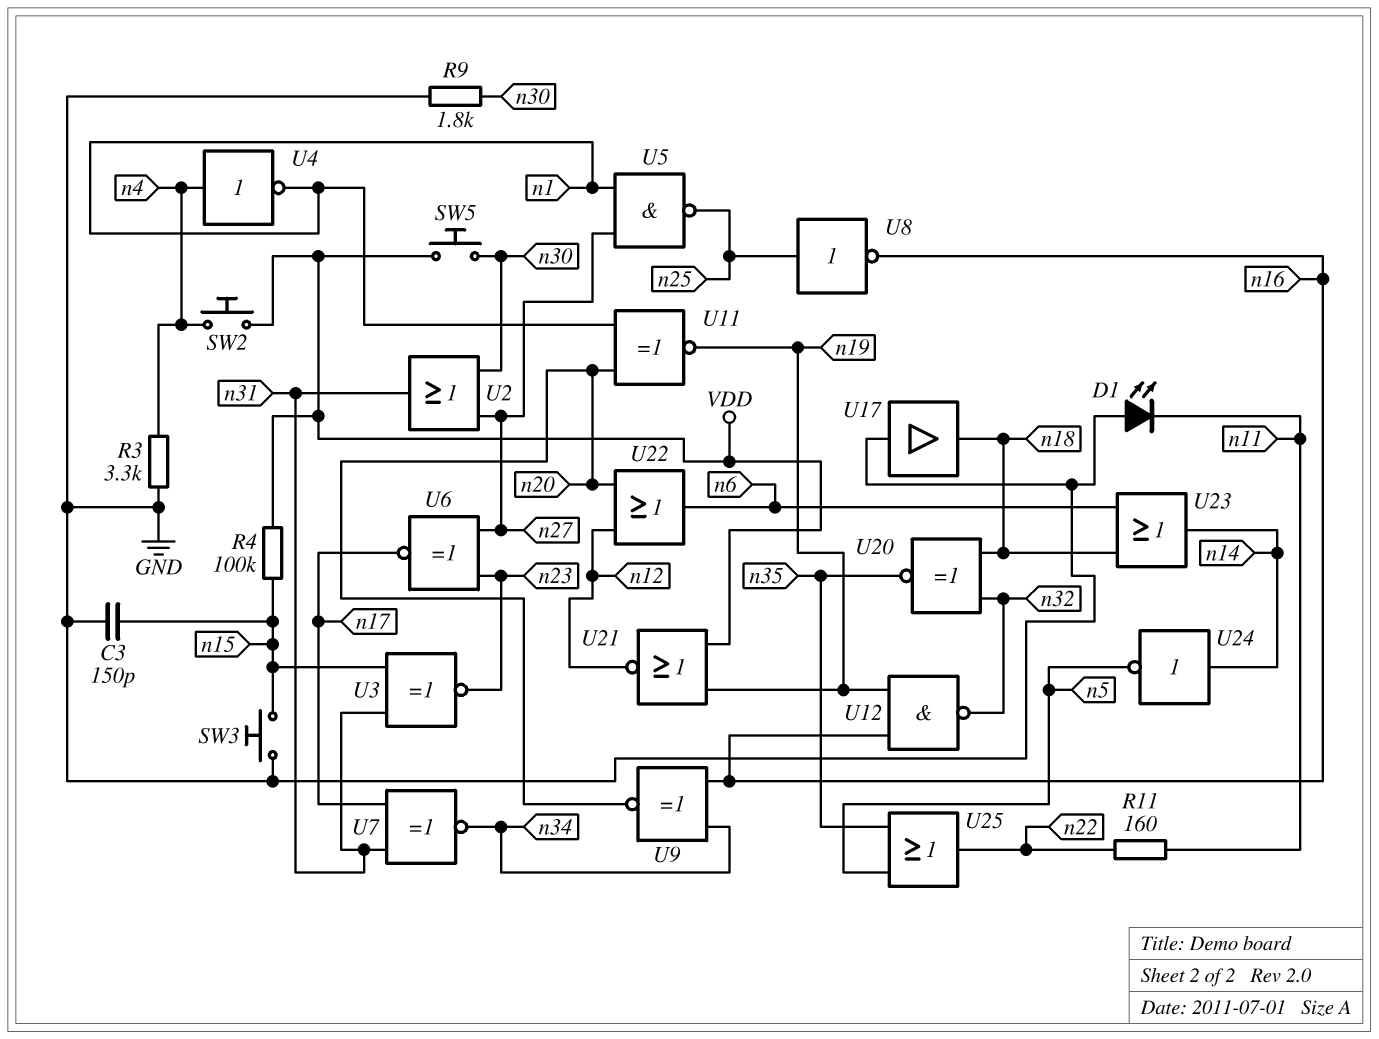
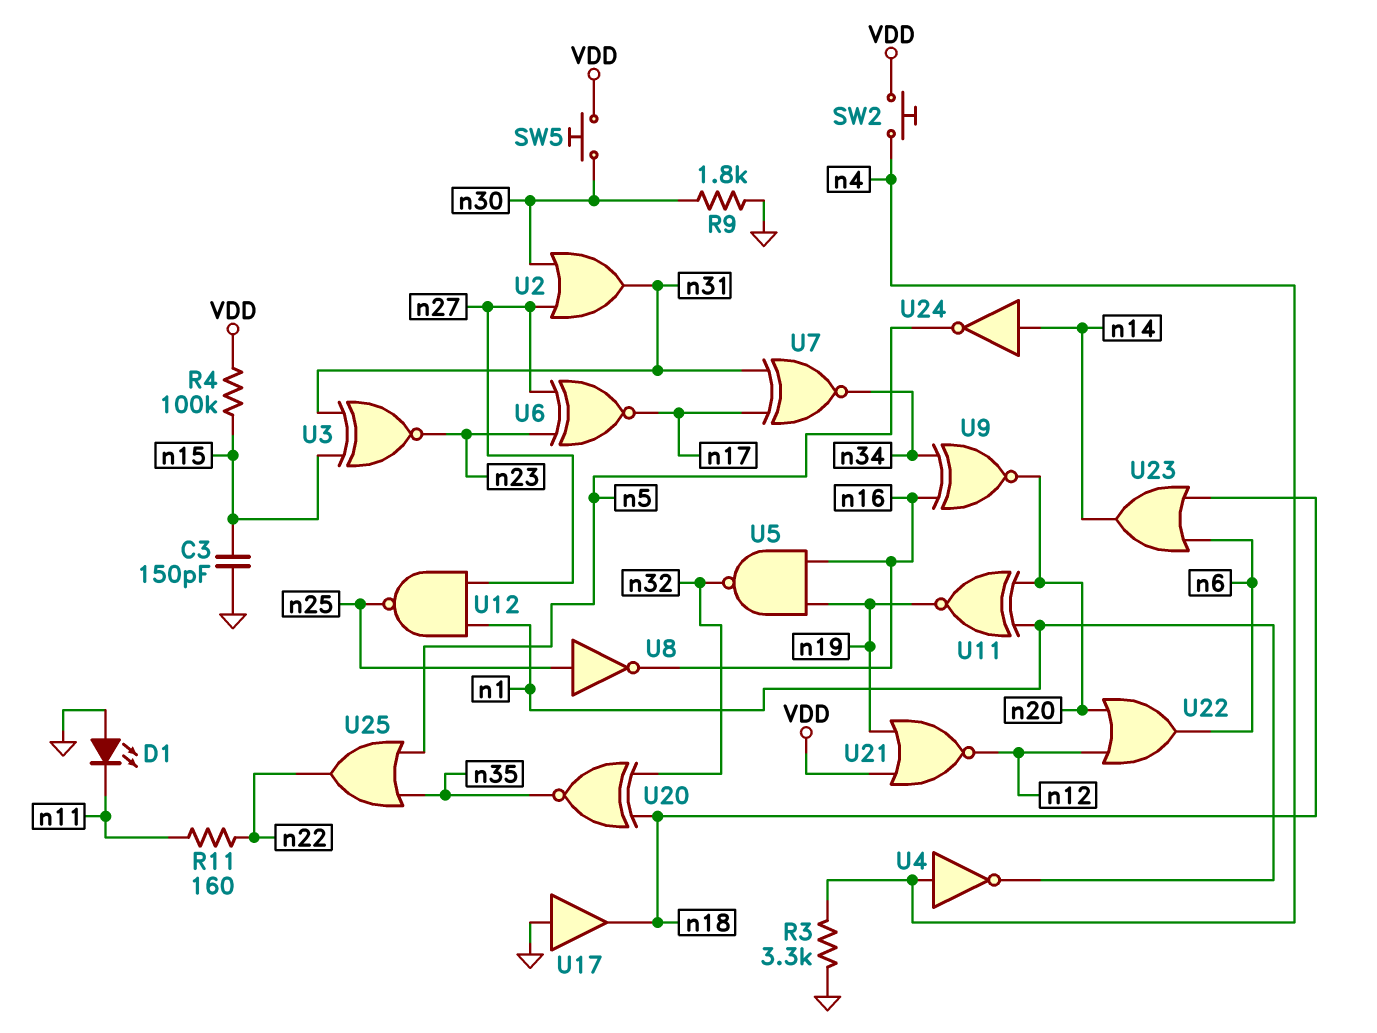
SW3: button (GND, n15) -> none
U5: NAND (in n1, in n27, out n25) -> NAND (in n16, in n19, out n32)
U12: NAND (in n16, in n19, out n32) -> NAND (in n1, in n27, out n25)

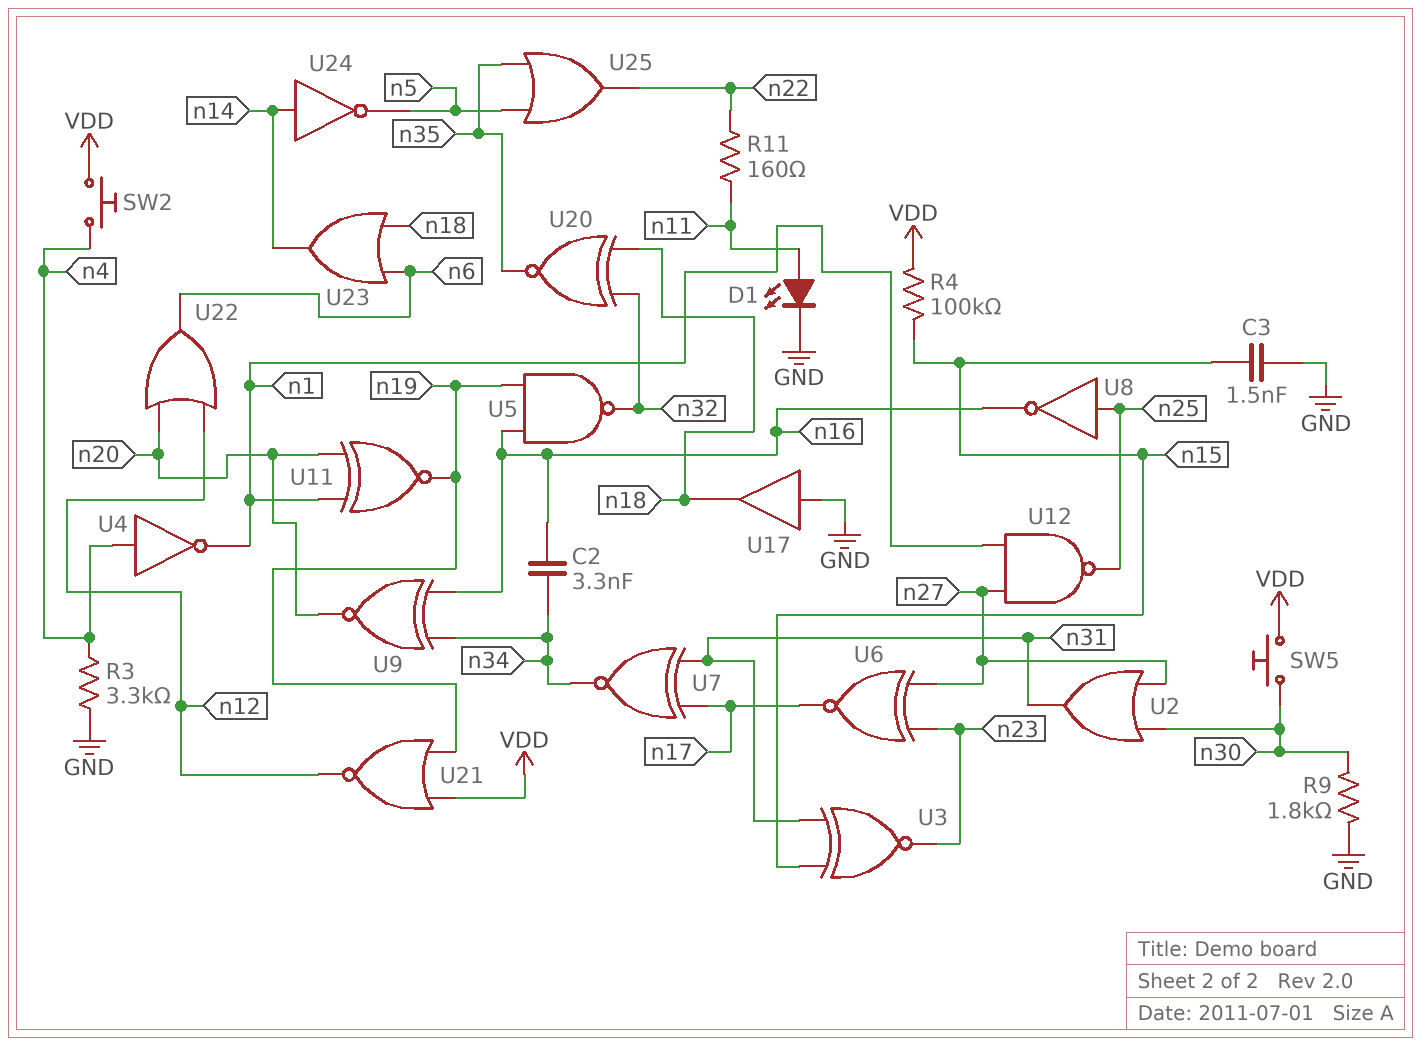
C2: none -> 3.3nF (n16, n34)
C3: 150pF (GND, n15) -> 1.5nF (GND, n15)
D1: LED (A GND, K n11) -> LED (A n11, K GND)

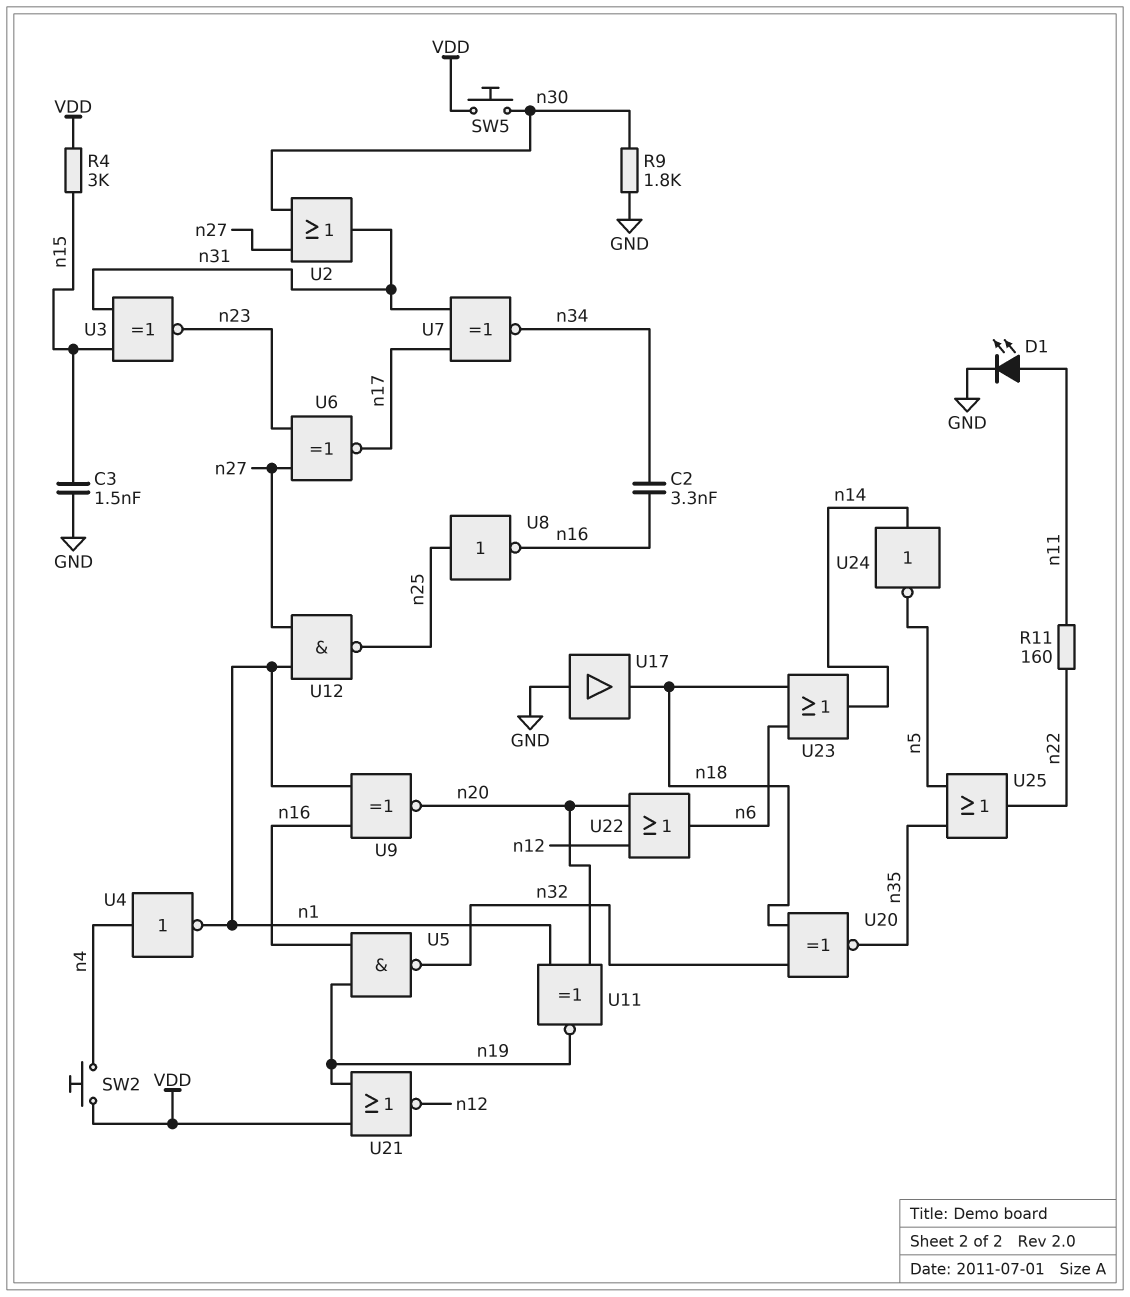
R3: 3.3k (GND, n4) -> none
R4: 100k (VDD, n15) -> 3k (VDD, n15)
U9: XNOR (in n16, in n34, out n20) -> XNOR (in n1, in n16, out n20)

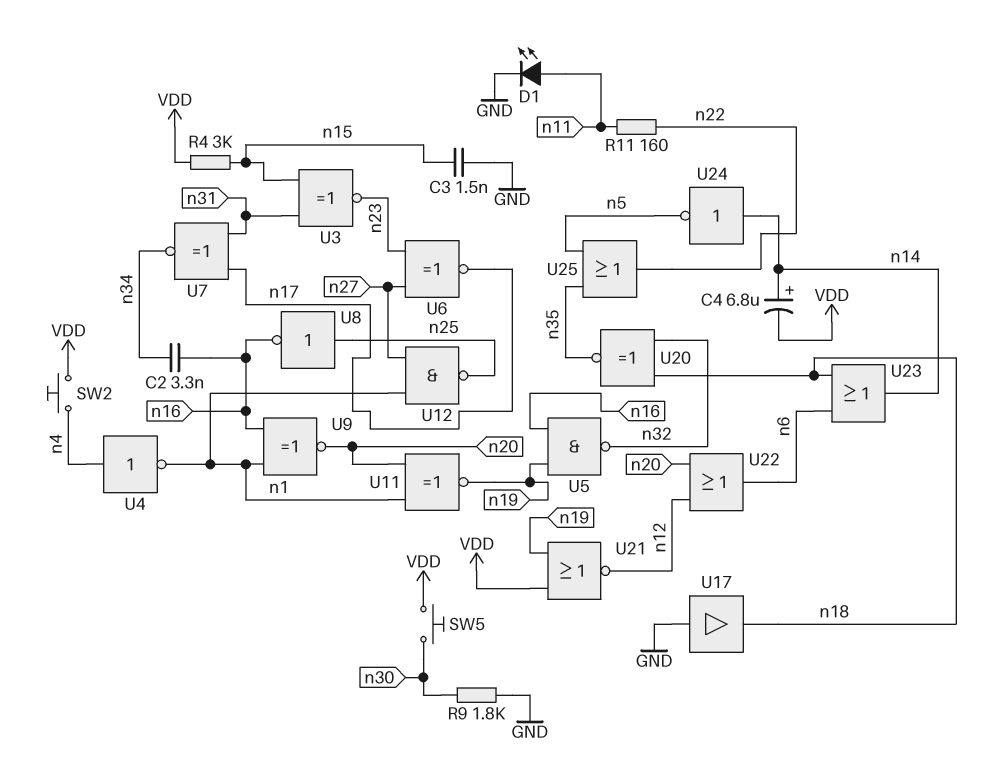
C4: none -> 6.8uF (plus n14, minus VDD)
U2: OR (in n27, in n30, out n31) -> none

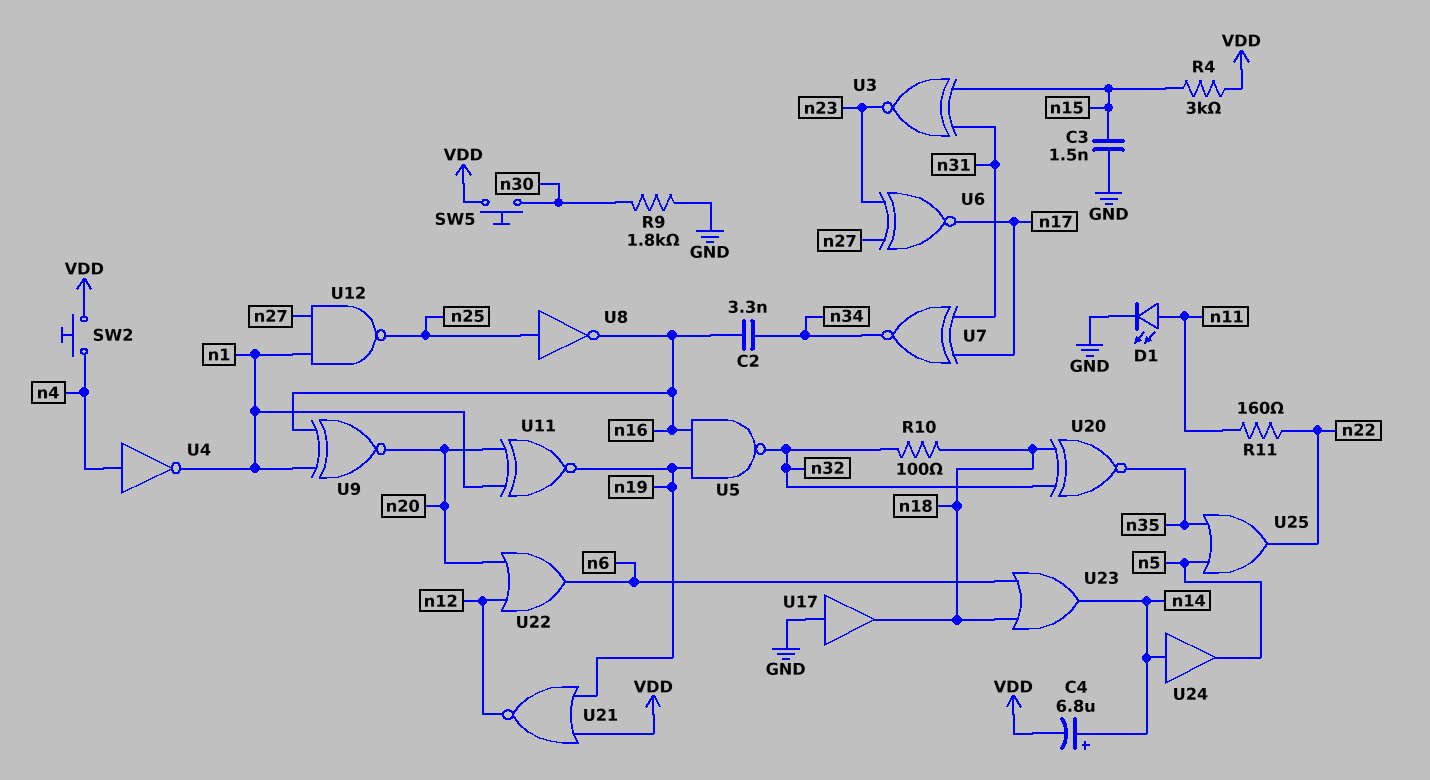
R10: none -> 100 (n18, n32)
U24: NOT (in n14, out n5) -> buffer (in n14, out n5)

